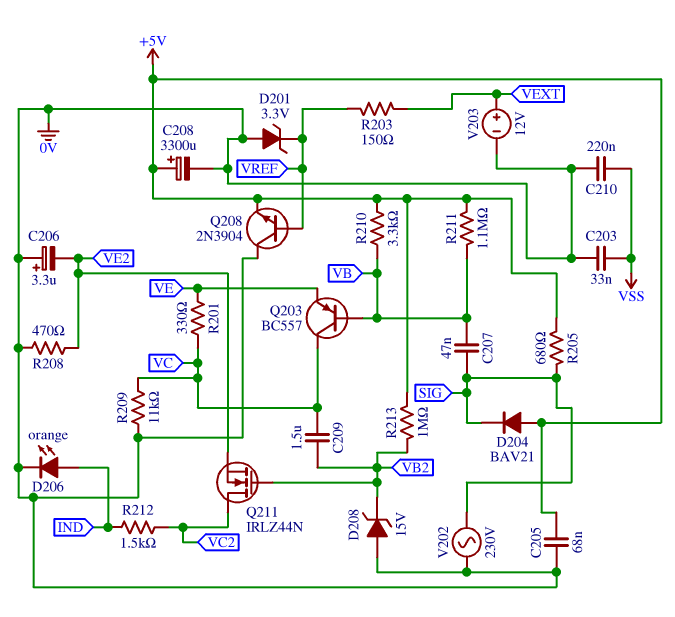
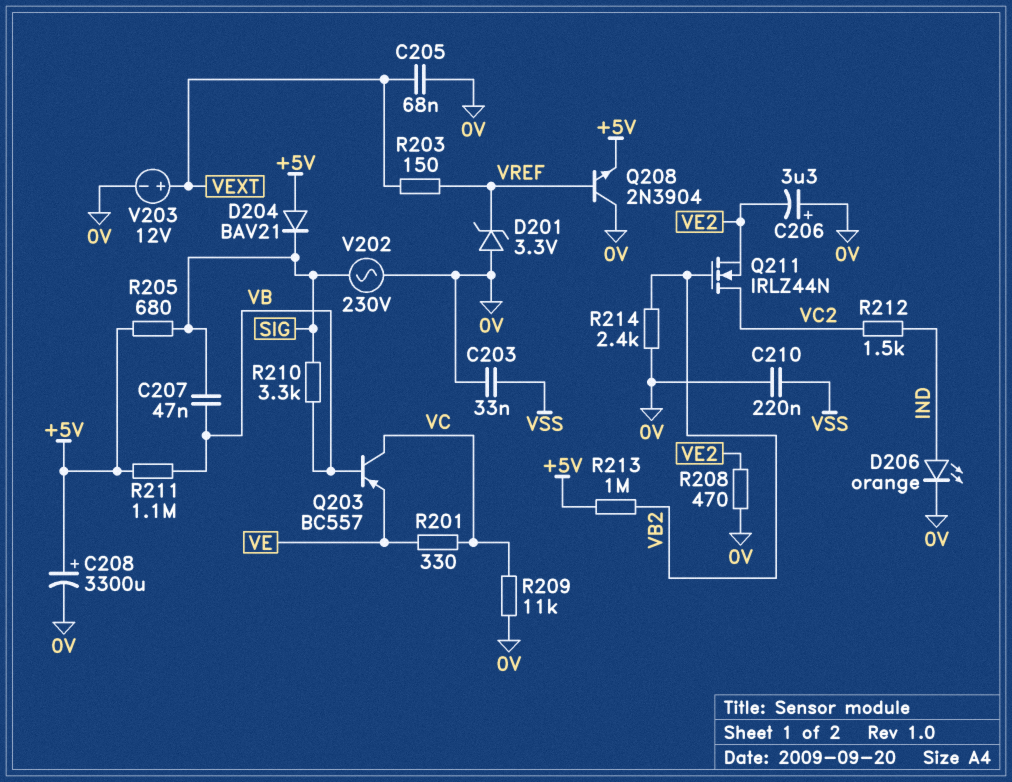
C205: 68nF (+5V, 0V) -> 68nF (0V, VEXT)
C209: 1.5uF (VB2, VC) -> none
D208: zener 15V (A 0V, K VB2) -> none
R210: 3.3k (+5V, VB) -> 3.3k (SIG, VB)
R214: none -> 2.4k (0V, VB2)

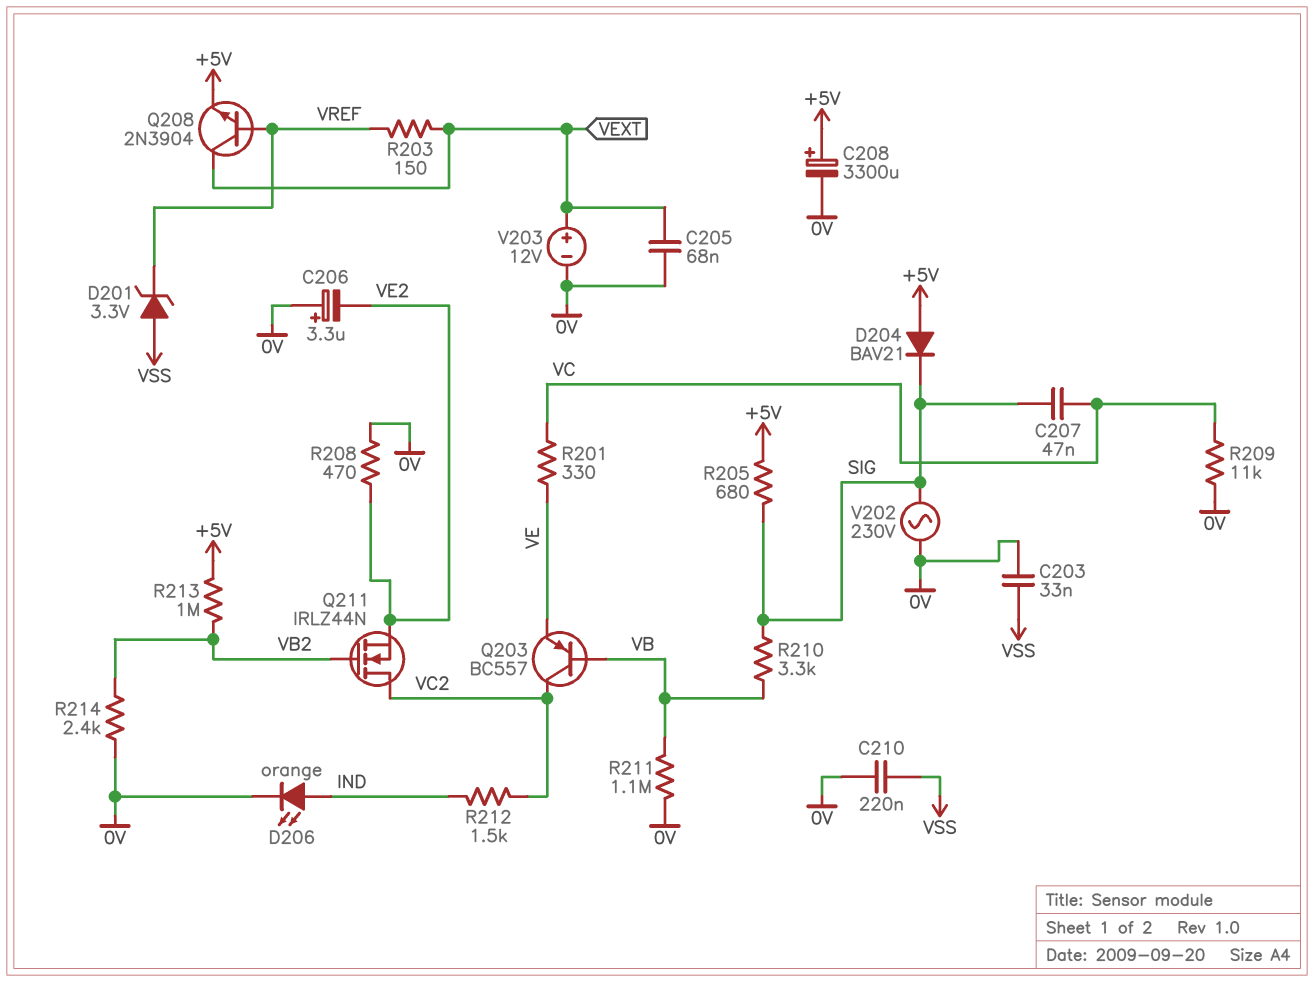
C207: 47nF (SIG, VB) -> 47nF (SIG, VC)
D201: zener 3.3V (A 0V, K VREF) -> zener 3.3V (A VSS, K VREF)
Q203: PNP BC557 (B VB, C VC, E VE) -> PNP BC557 (B VB, C VC2, E VE)
Q208: NPN 2N3904 (B VREF, C 0V, E +5V) -> NPN 2N3904 (B VREF, C VEXT, E +5V)
R211: 1.1M (+5V, VB) -> 1.1M (0V, VB)

